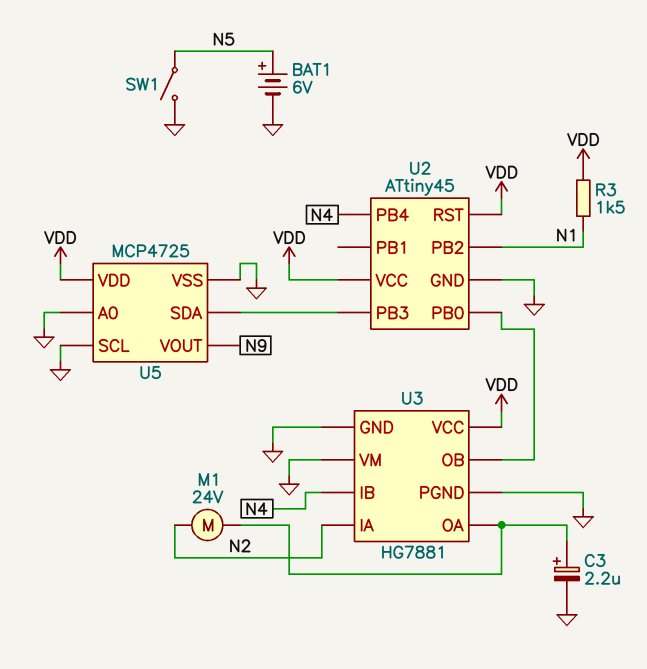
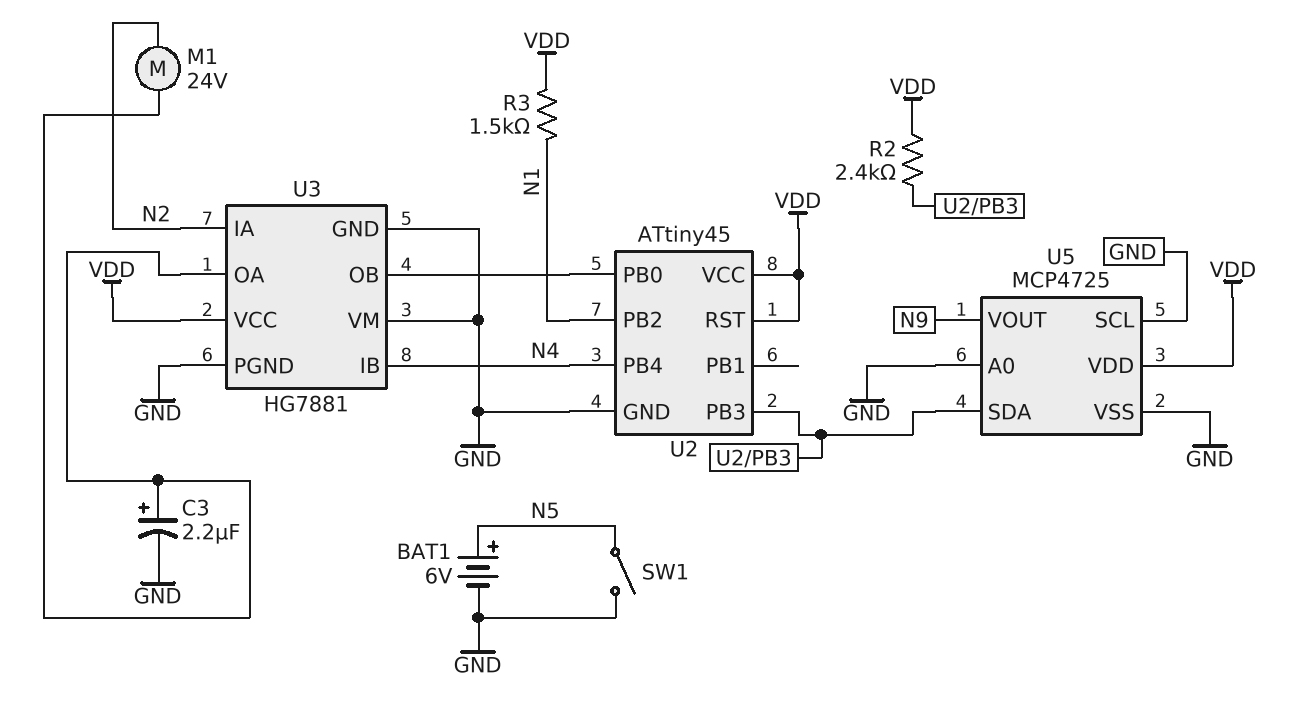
R2: none -> 2.4k (U2/PB3, VDD)

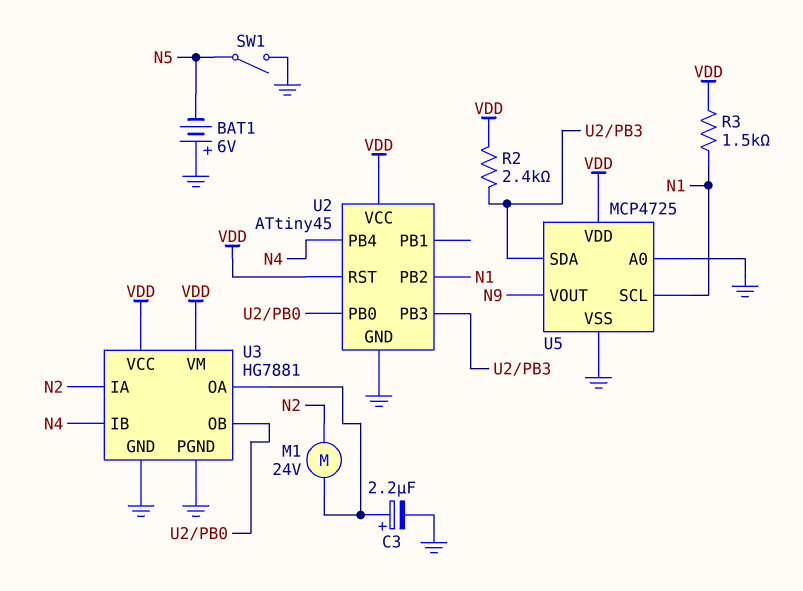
BAT1: 6V (plus N5, minus GND) -> 6V (plus GND, minus N5)
U3 pin VM: GND -> VDD
U5 pin SCL: GND -> N1

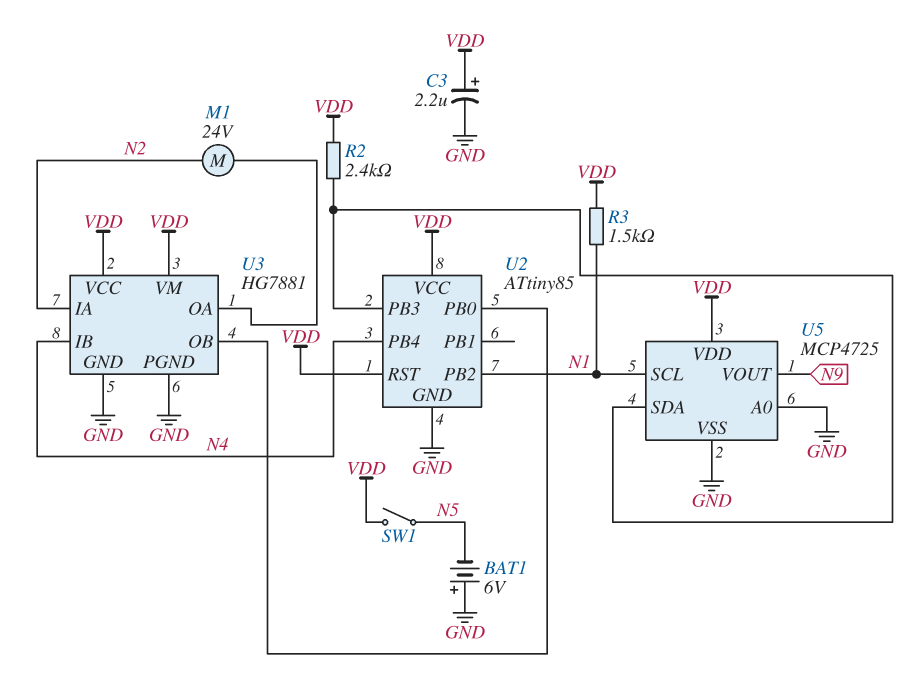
C3: 2.2uF (plus U3/OA, minus GND) -> 2.2uF (plus VDD, minus GND)
SW1: switch (GND, N5) -> switch (N5, VDD)
U2: ATtiny45 -> ATtiny85

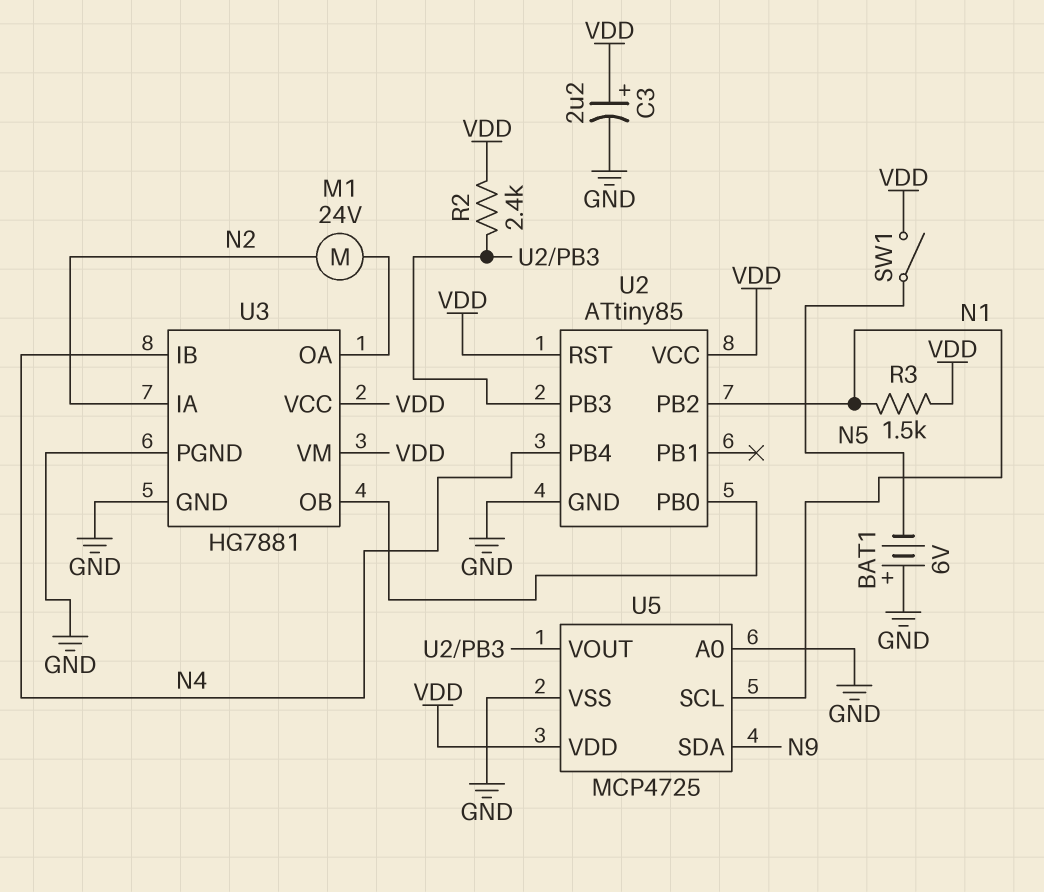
U5 pin SDA: U2/PB3 -> N9
U5 pin VOUT: N9 -> U2/PB3

